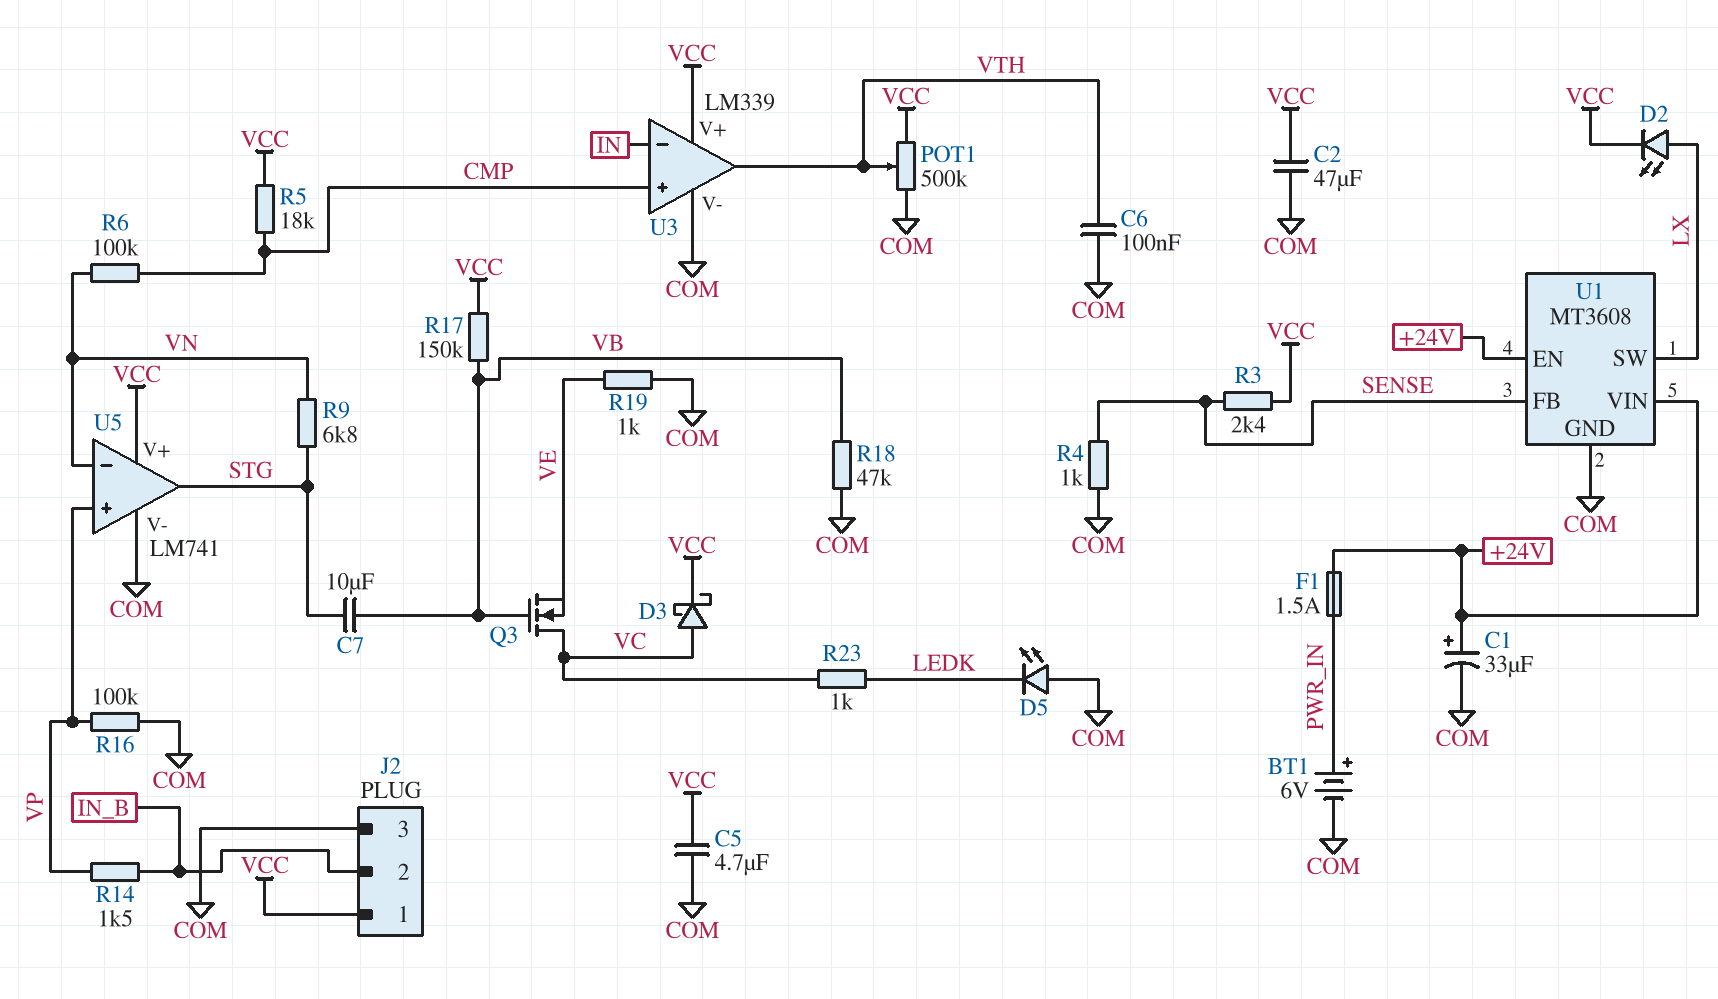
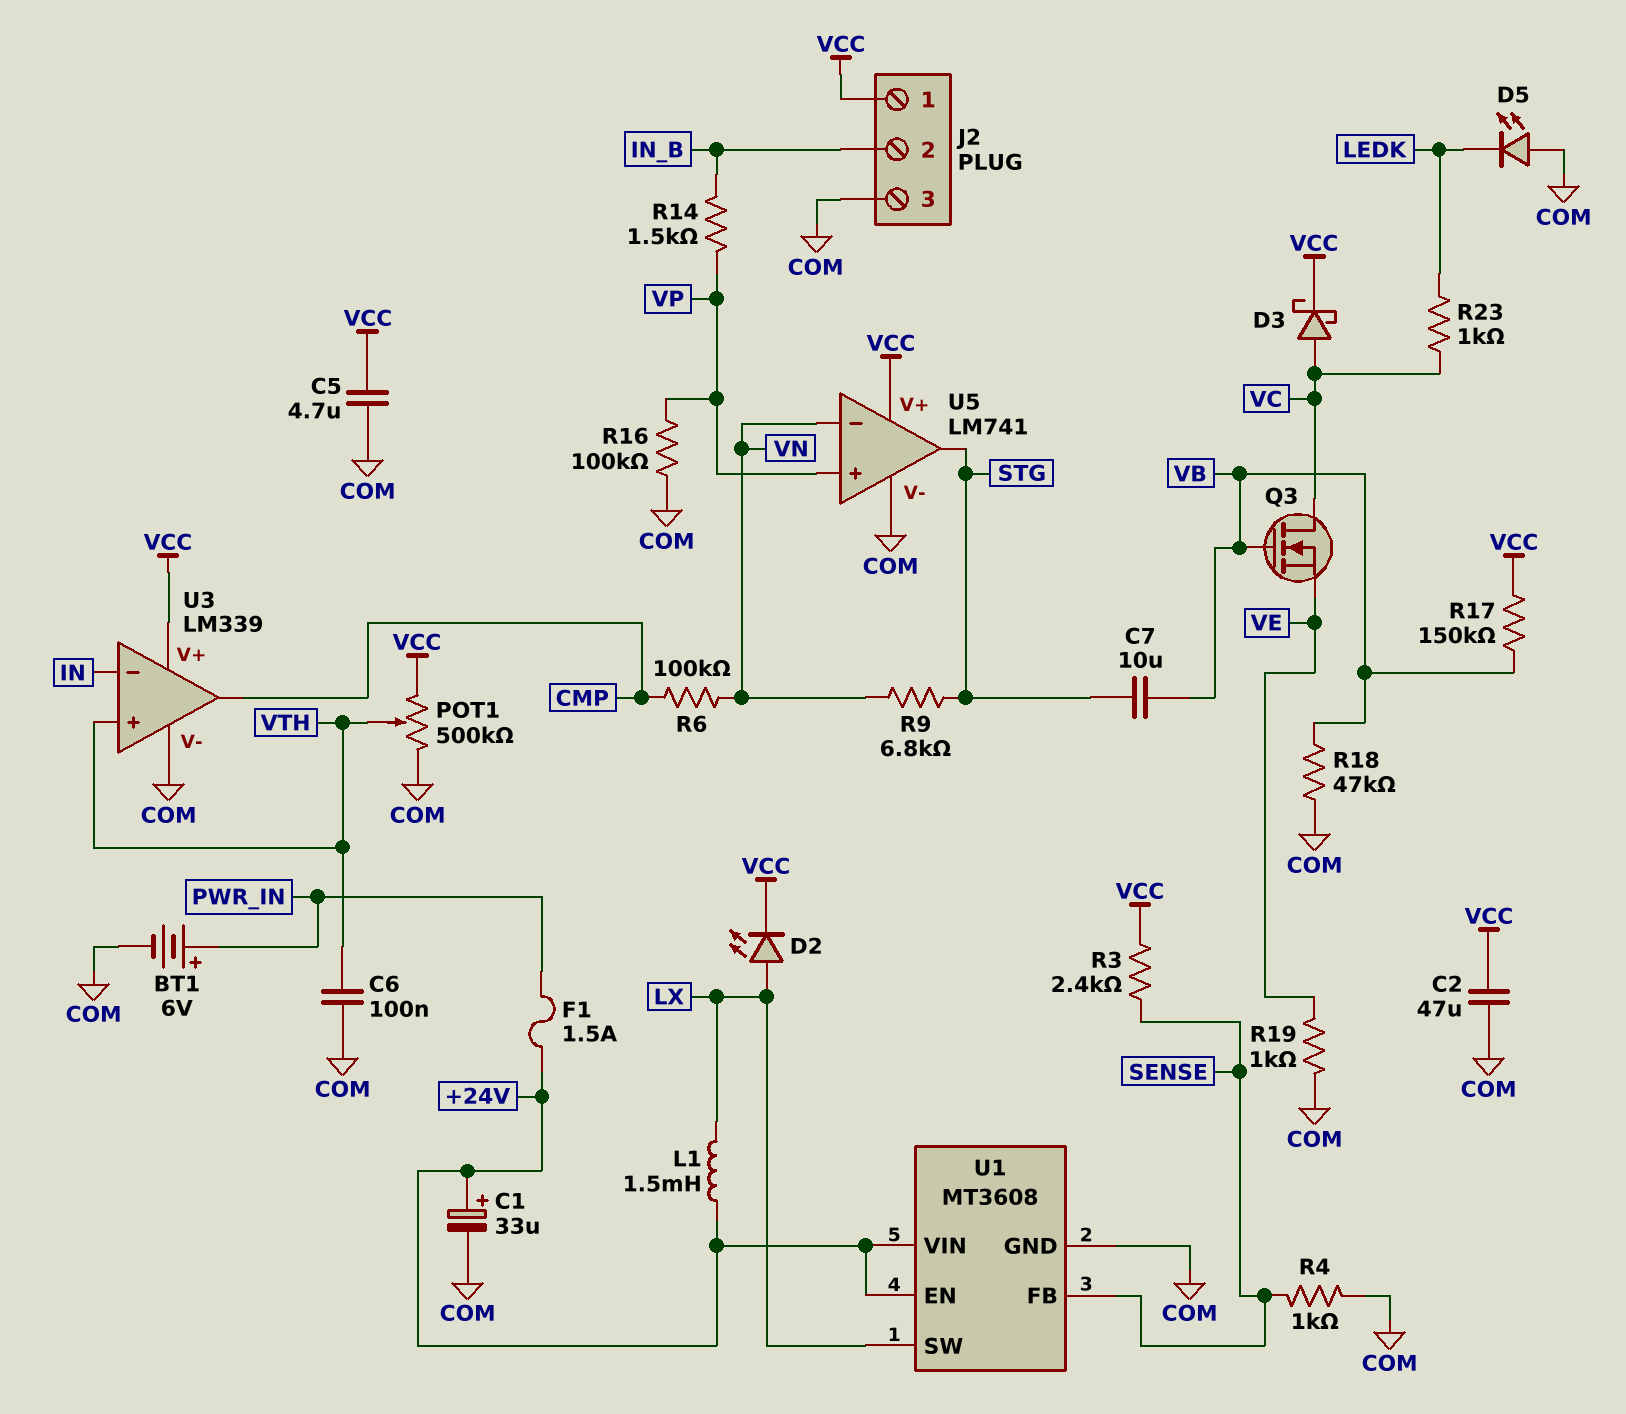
L1: none -> 1.5mH (+24V, LX)
R5: 18k (CMP, VCC) -> none
U3 pin in+: CMP -> VTH
U3 pin out: VTH -> CMP

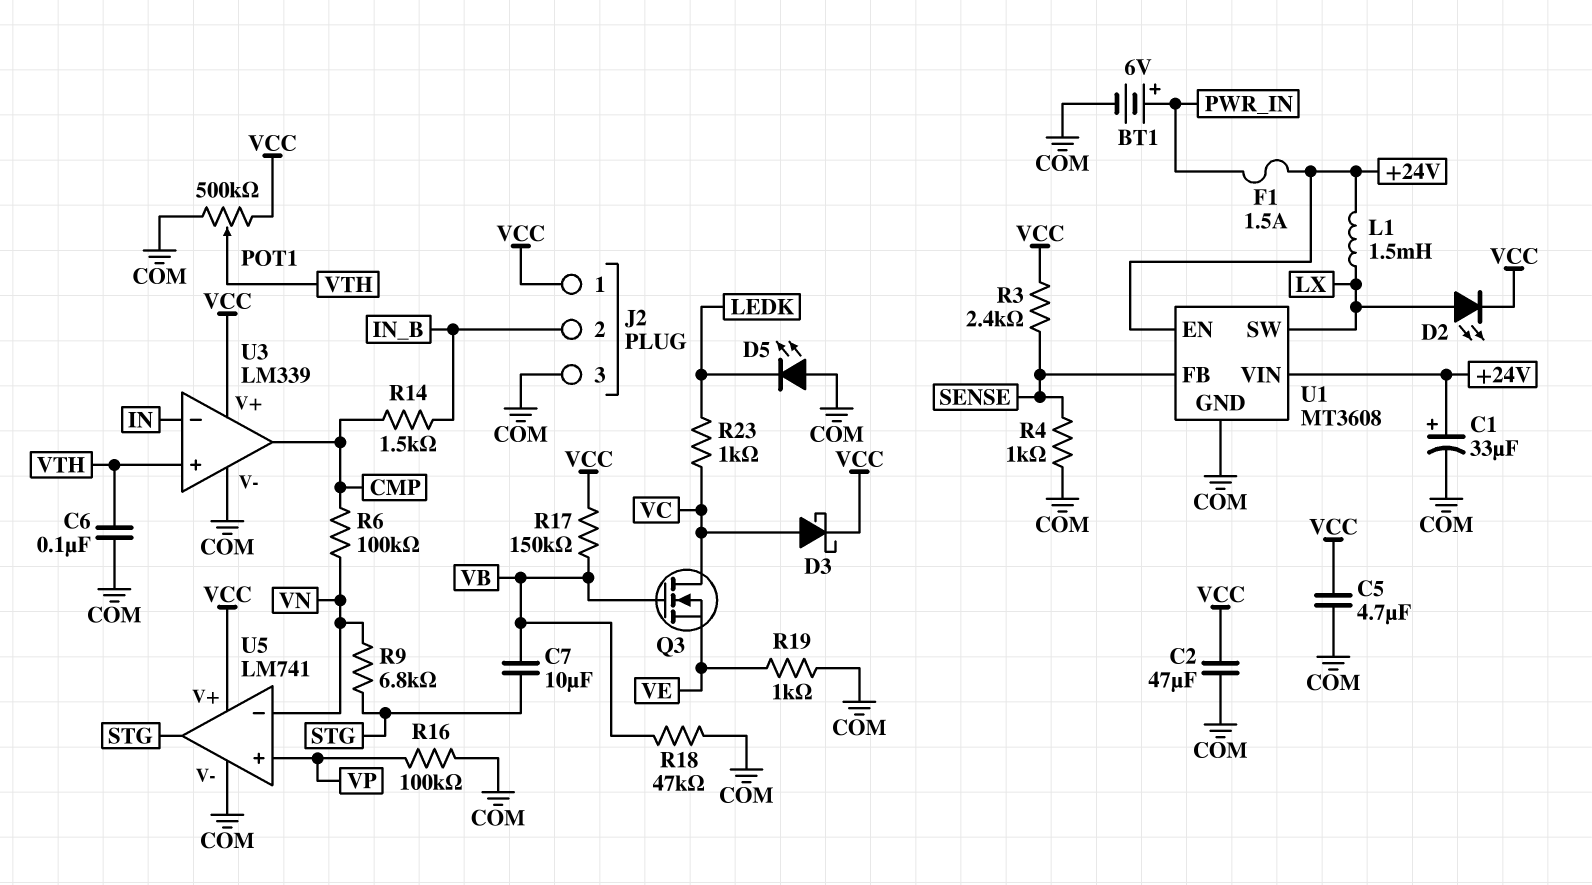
R14: 1.5k (IN_B, VP) -> 1.5k (CMP, IN_B)

